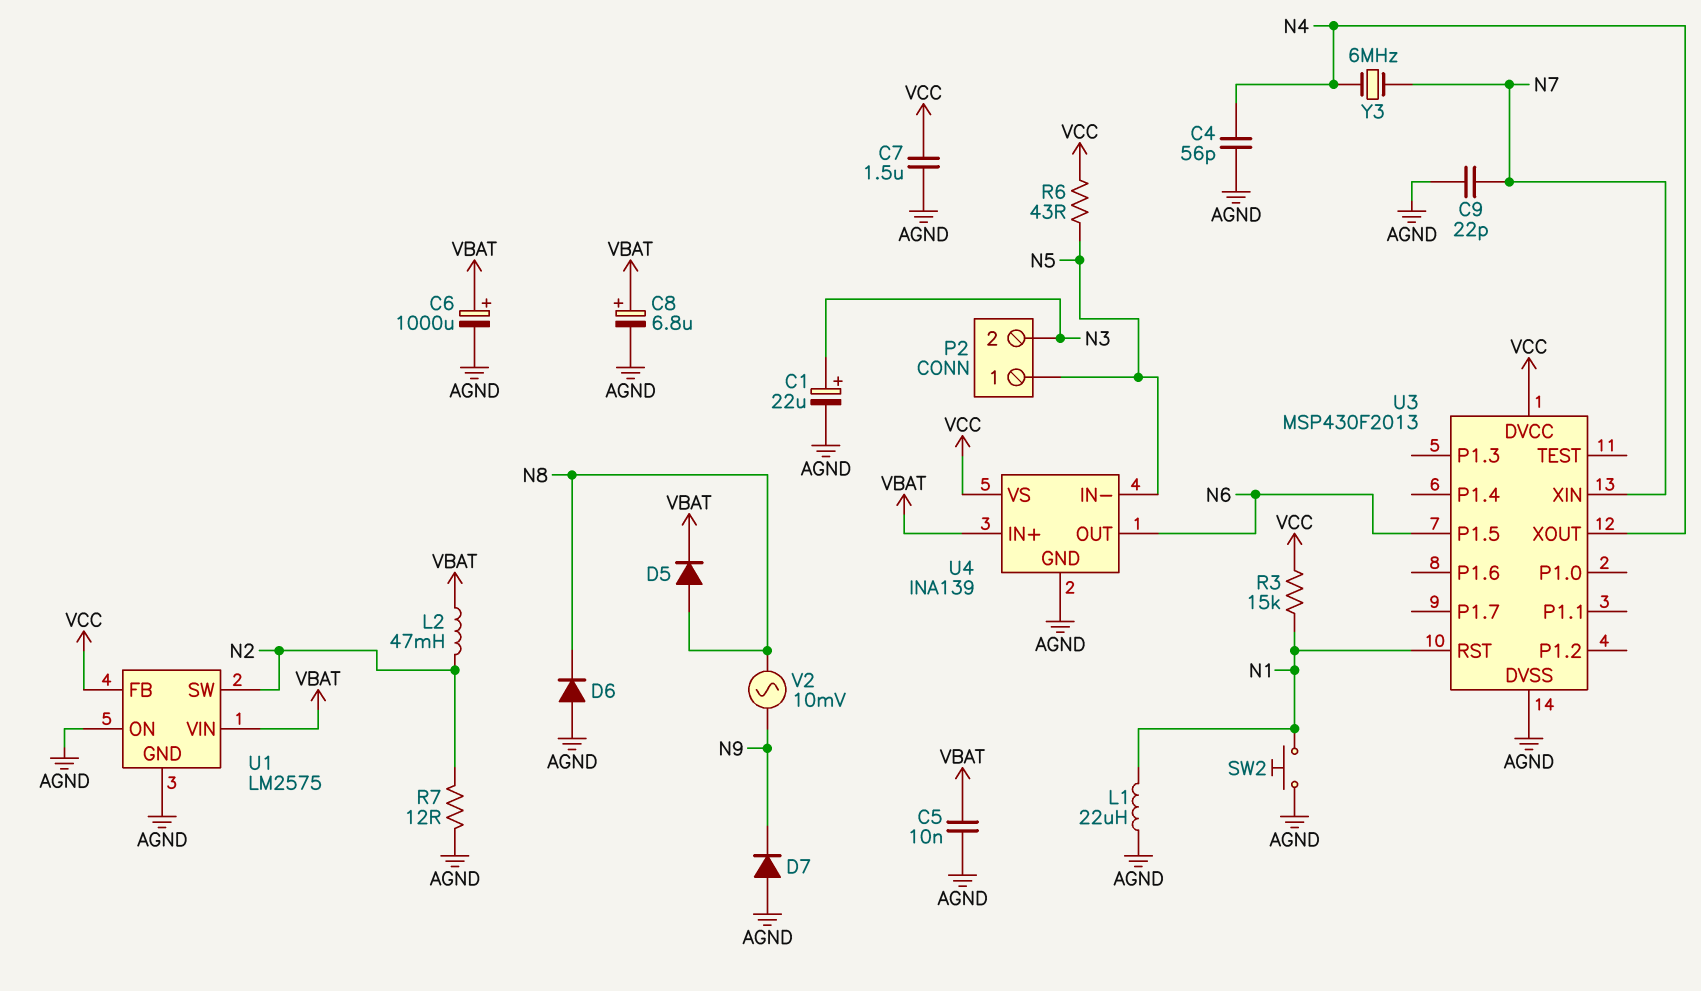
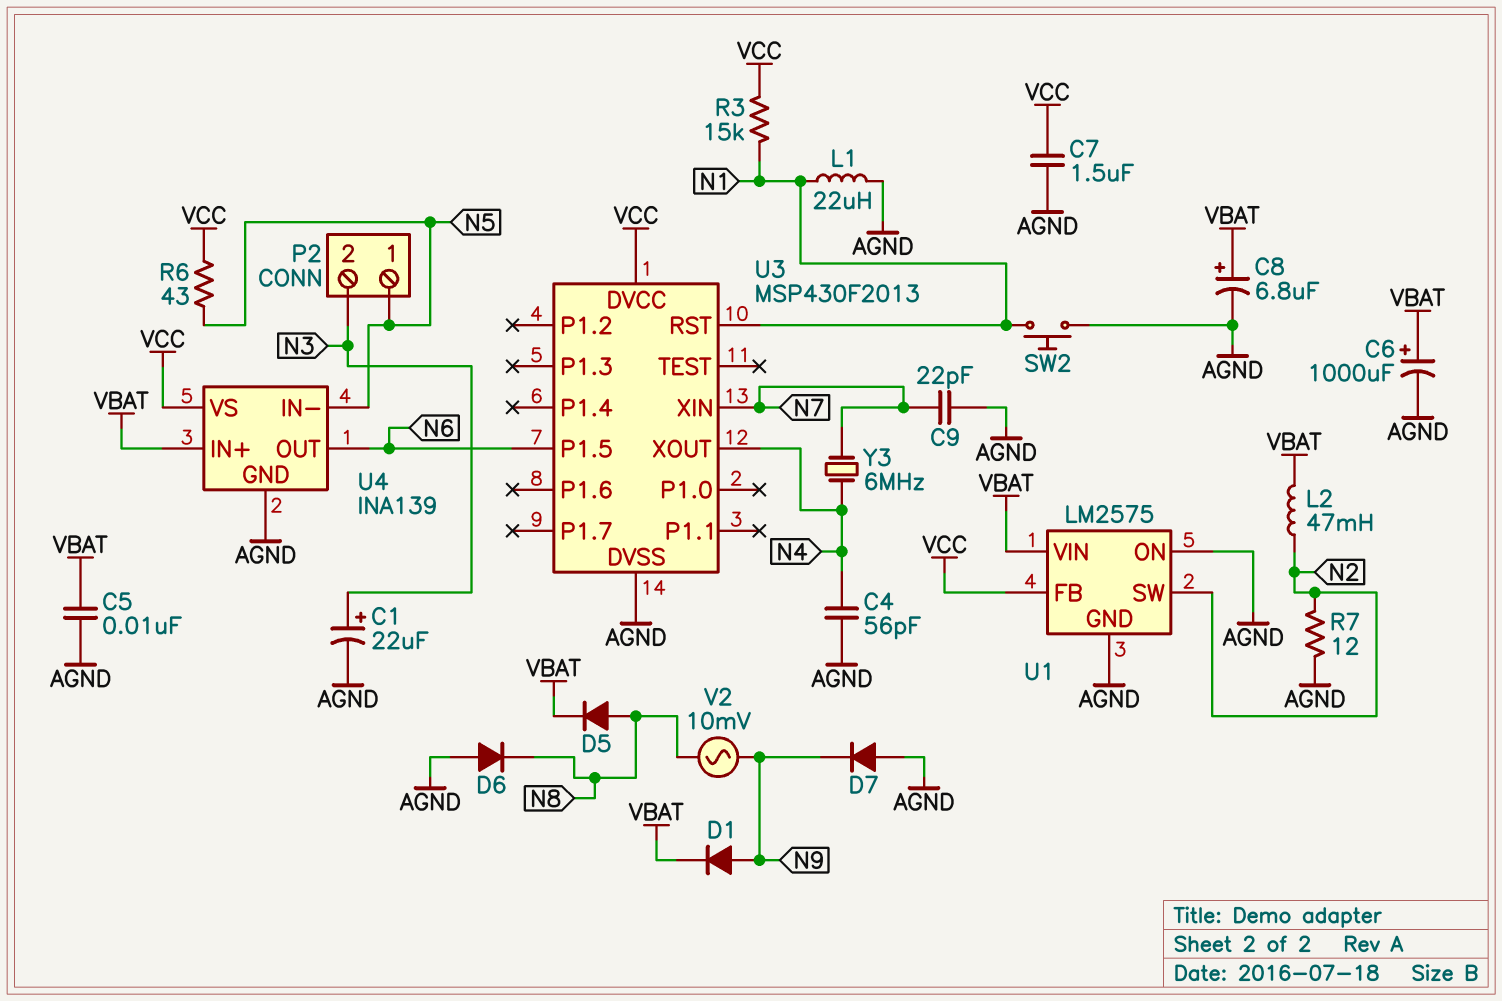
D1: none -> diode (A N9, K VBAT)

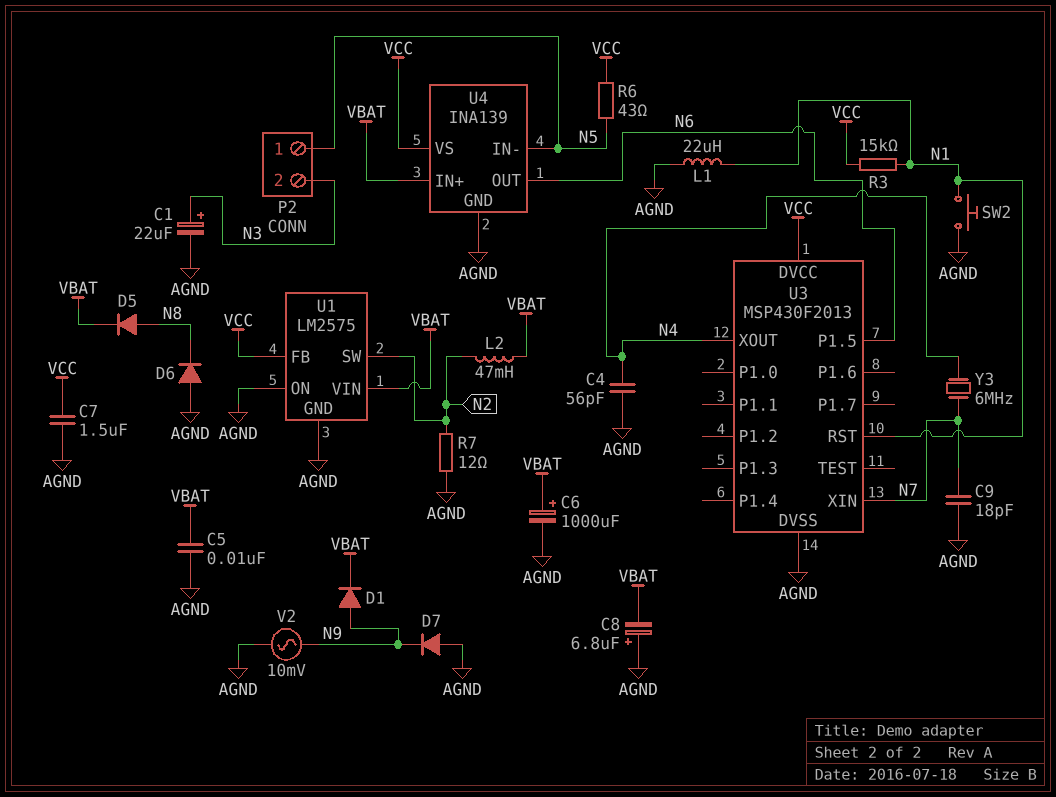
C8: 6.8uF (plus VBAT, minus AGND) -> 6.8uF (plus AGND, minus VBAT)
C9: 22pF (AGND, N7) -> 18pF (AGND, N7)
V2: AC 10mV (N8, N9) -> AC 10mV (AGND, N9)

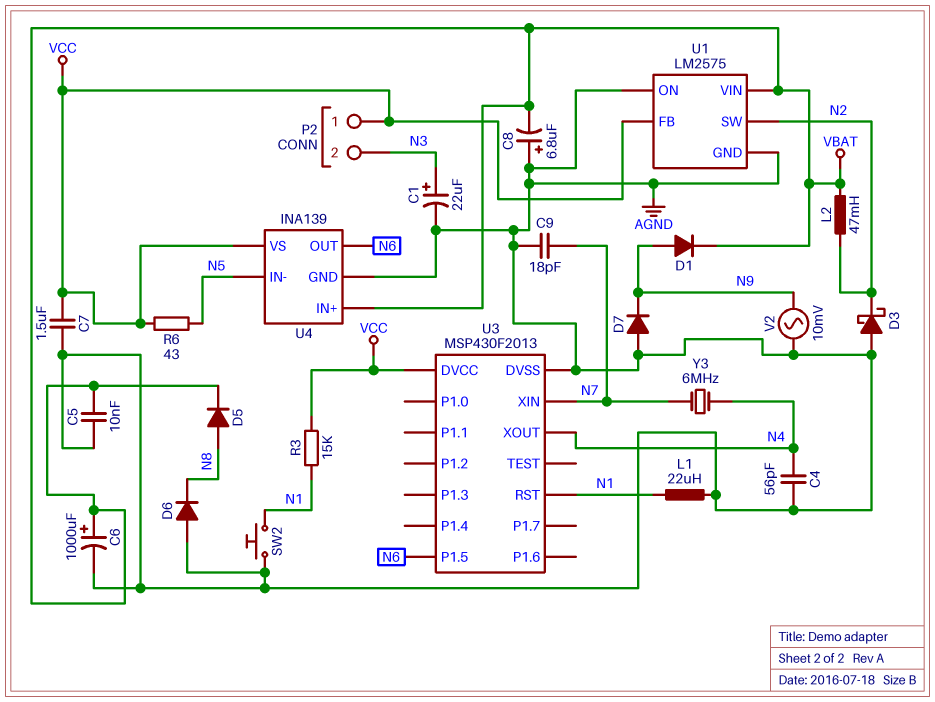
D3: none -> schottky (A AGND, K N2)
P2 pin 1: N5 -> VCC
R7: 12 (AGND, N2) -> none

